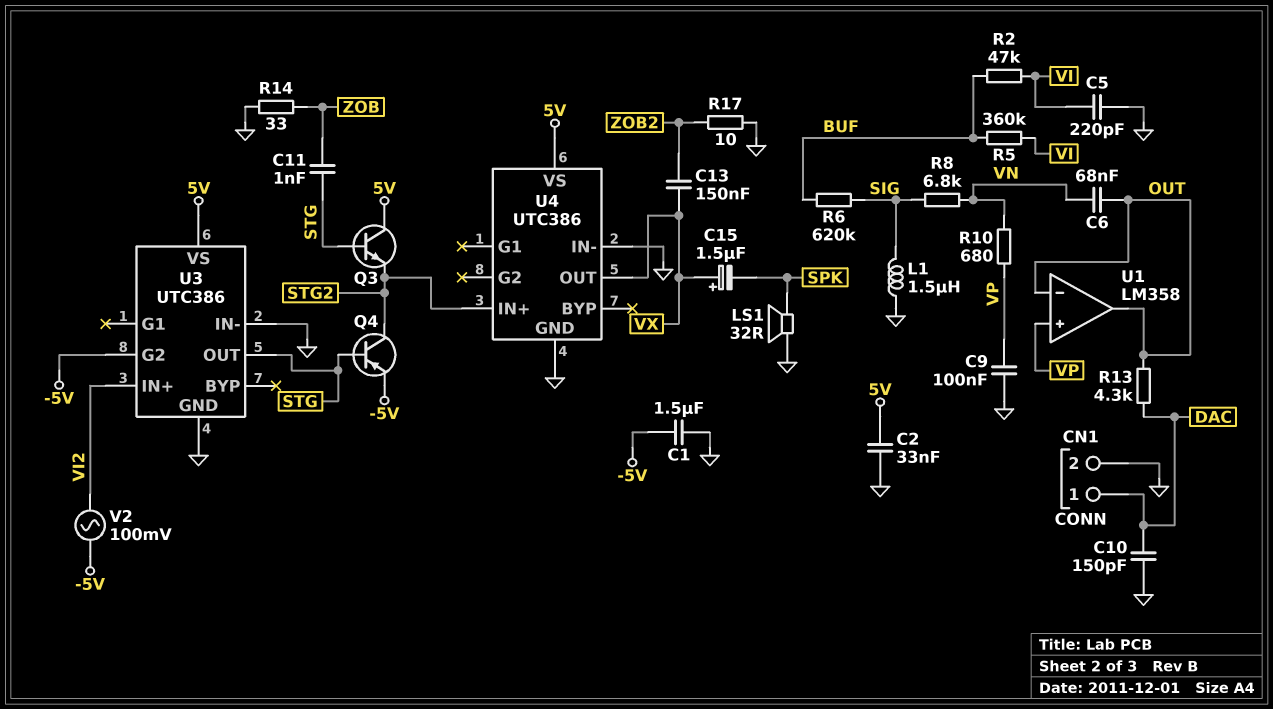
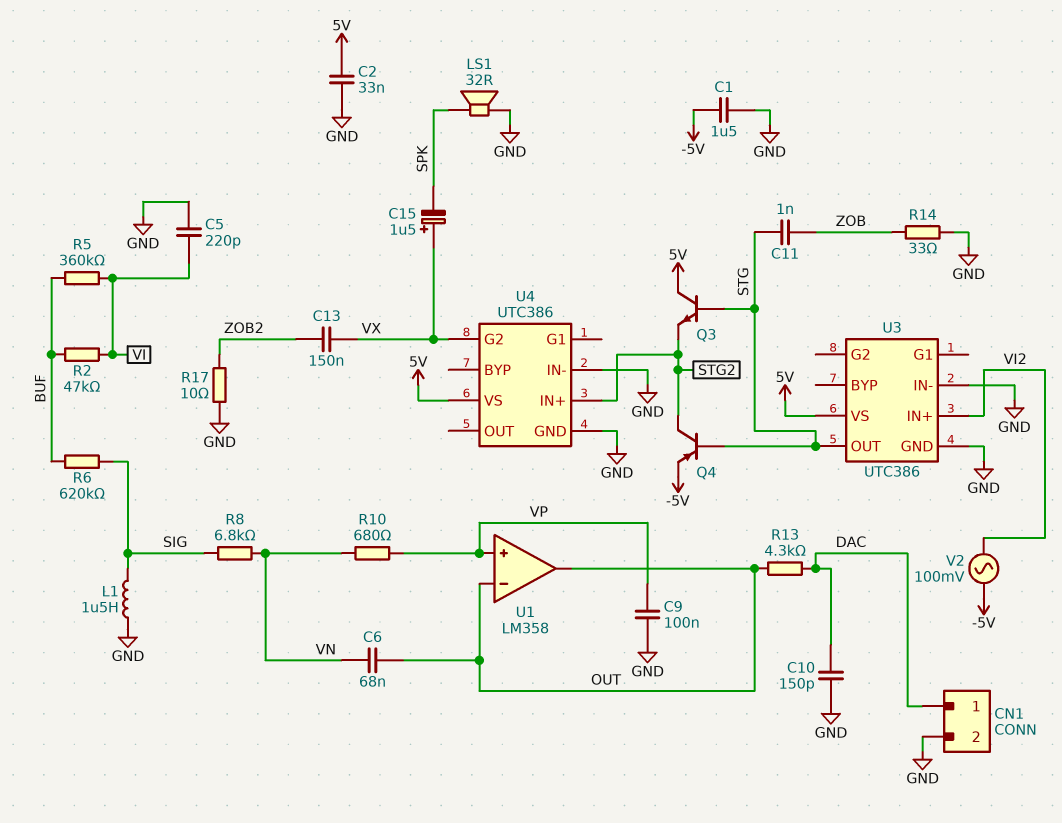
U3 pin G2: -5V -> none
U4 pin G2: none -> VX
U4 pin OUT: VX -> none

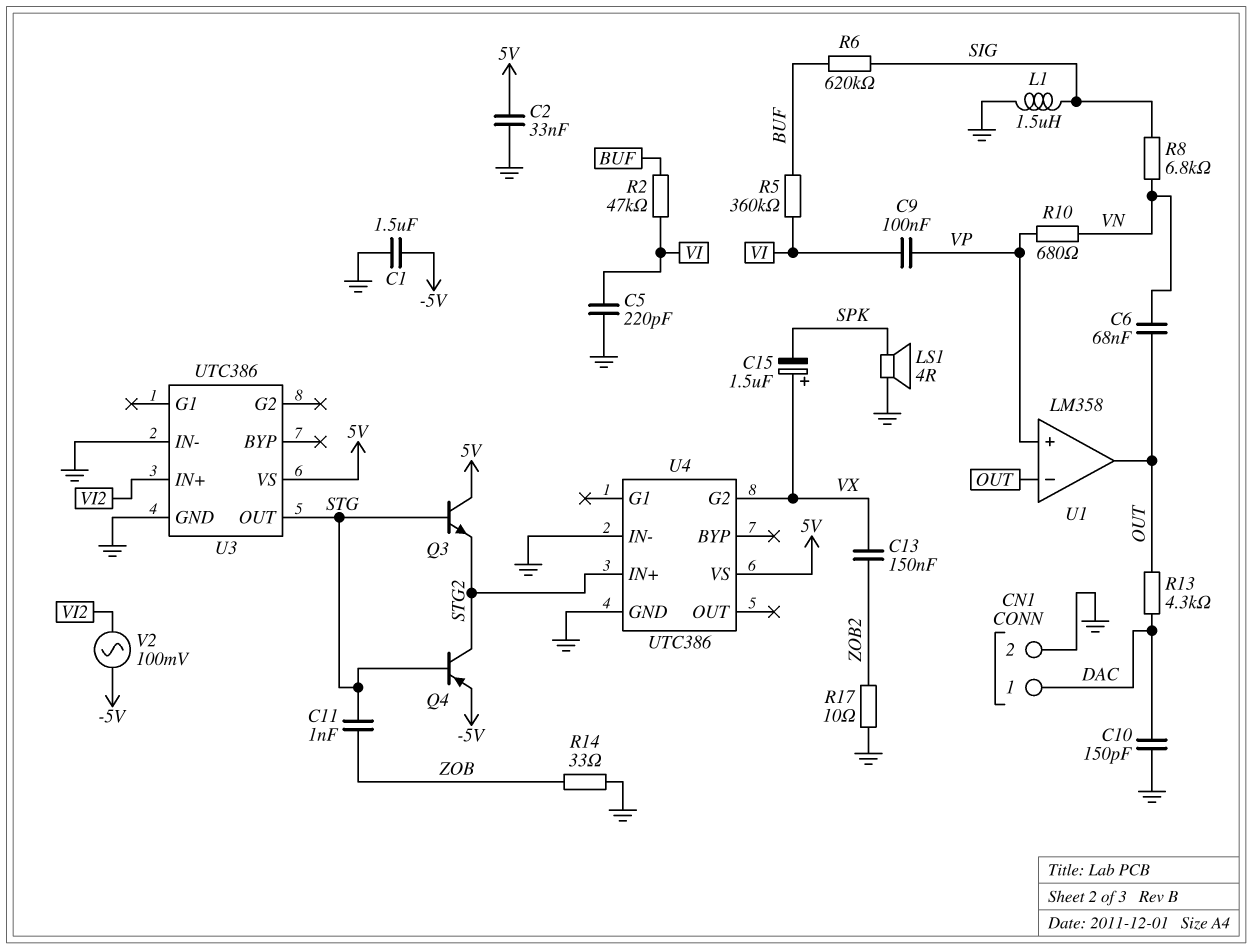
C9: 100nF (GND, VP) -> 100nF (VI, VP)
LS1: speaker 32R (GND, SPK) -> speaker 4R (GND, SPK)

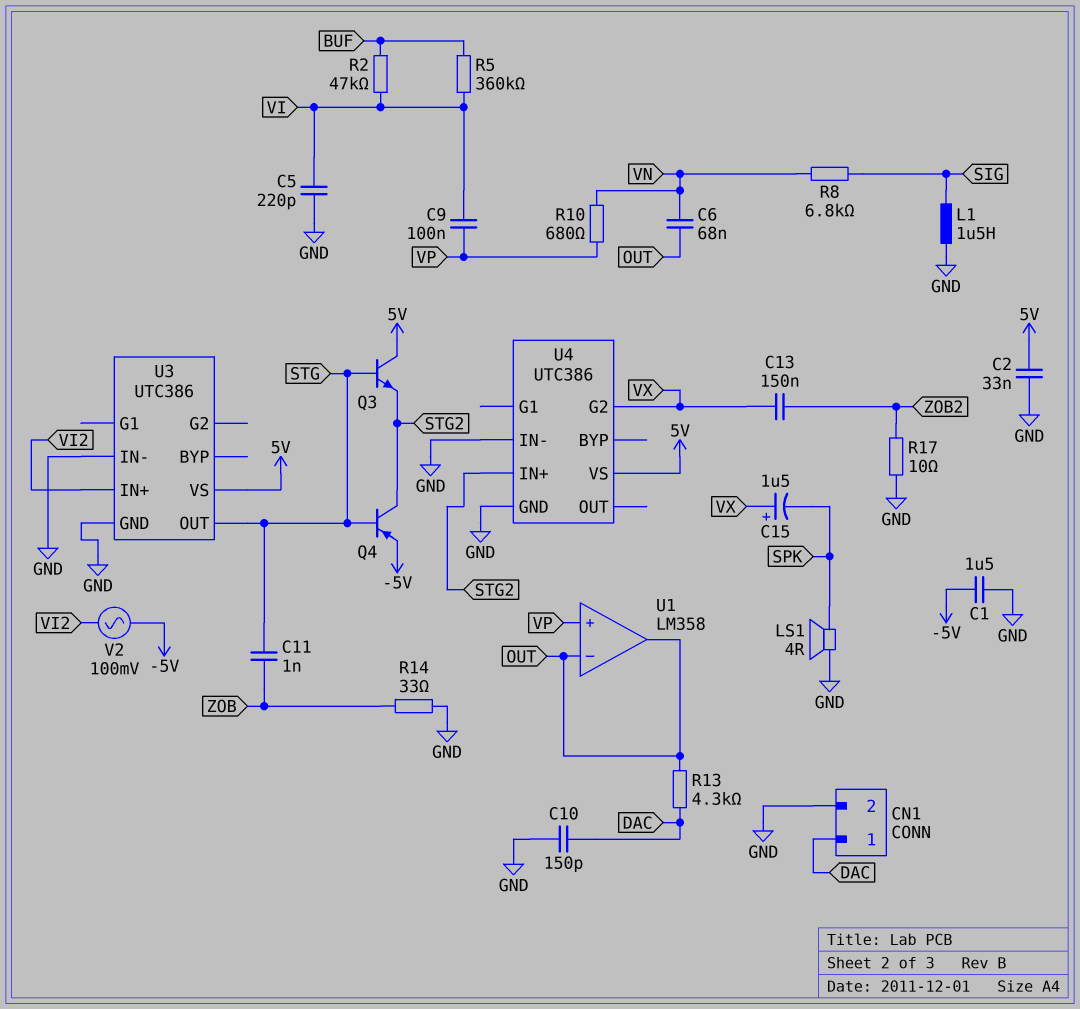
R6: 620k (BUF, SIG) -> none

